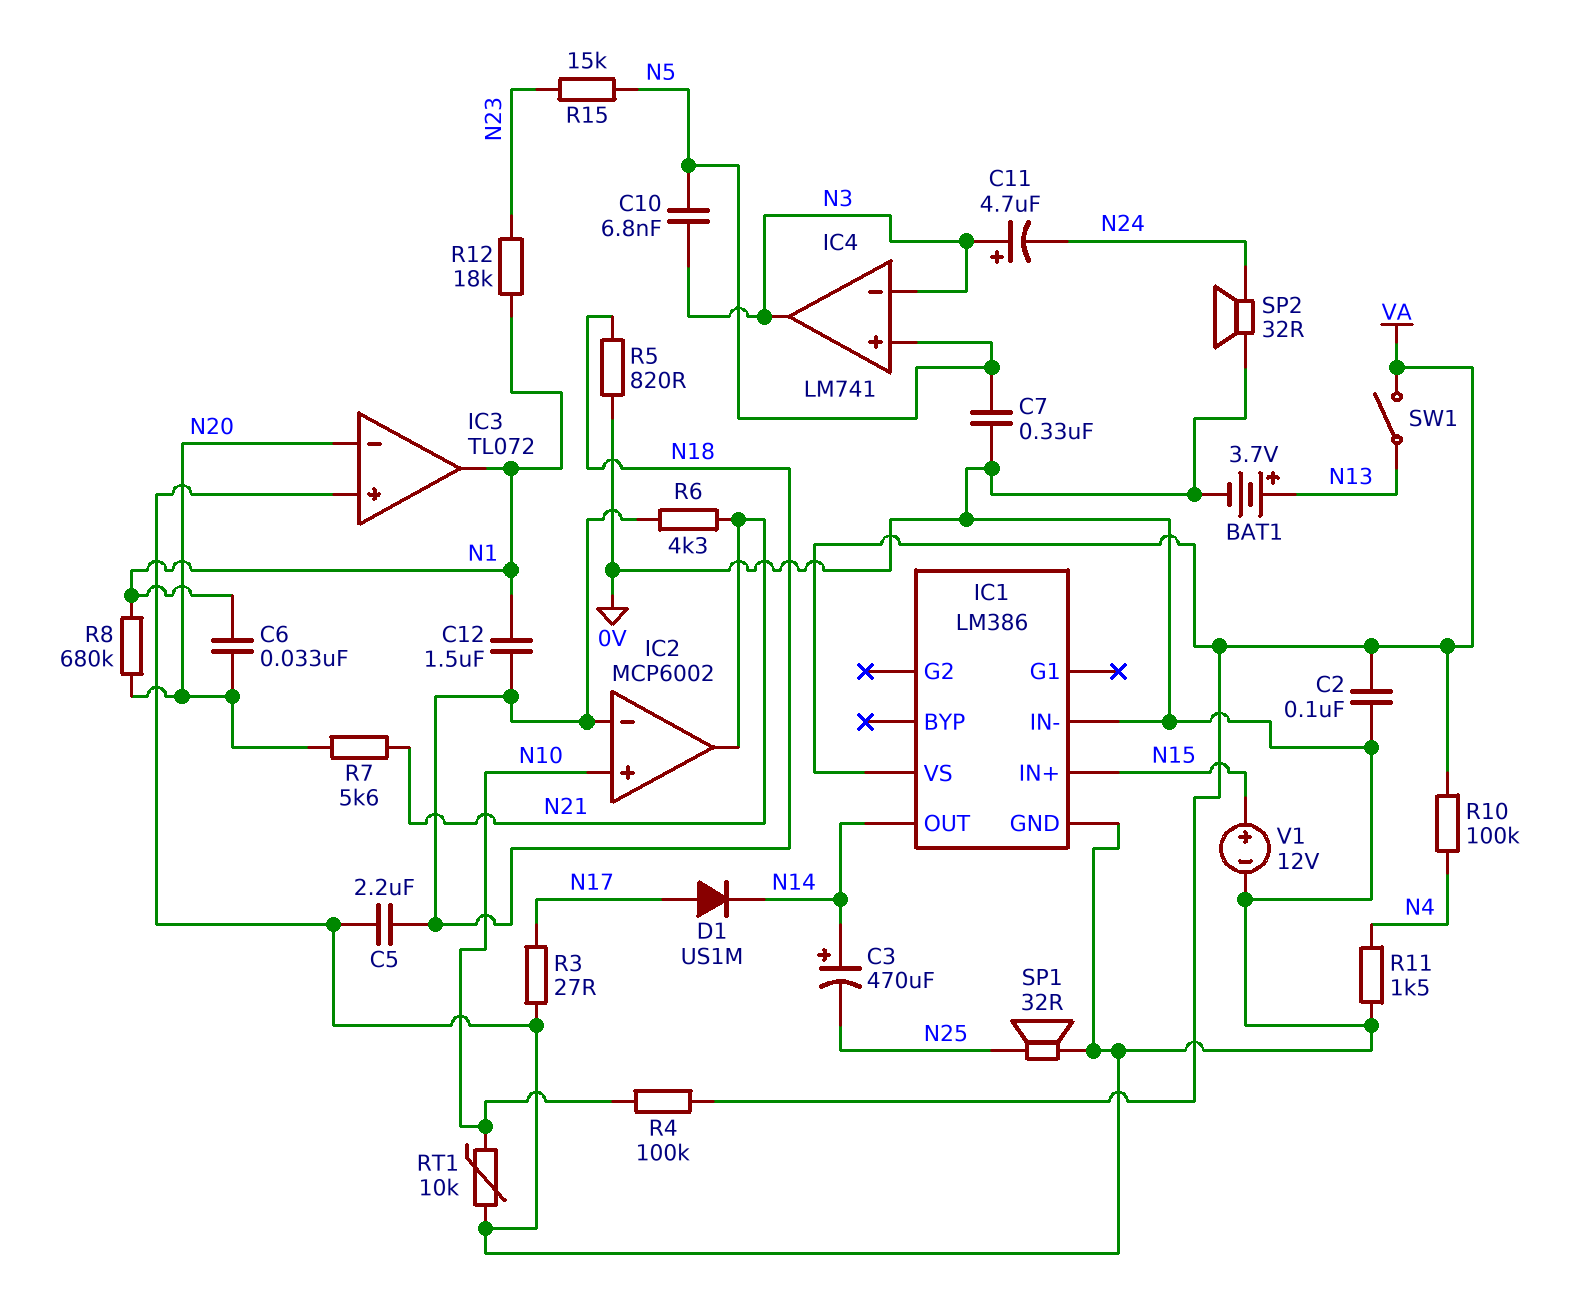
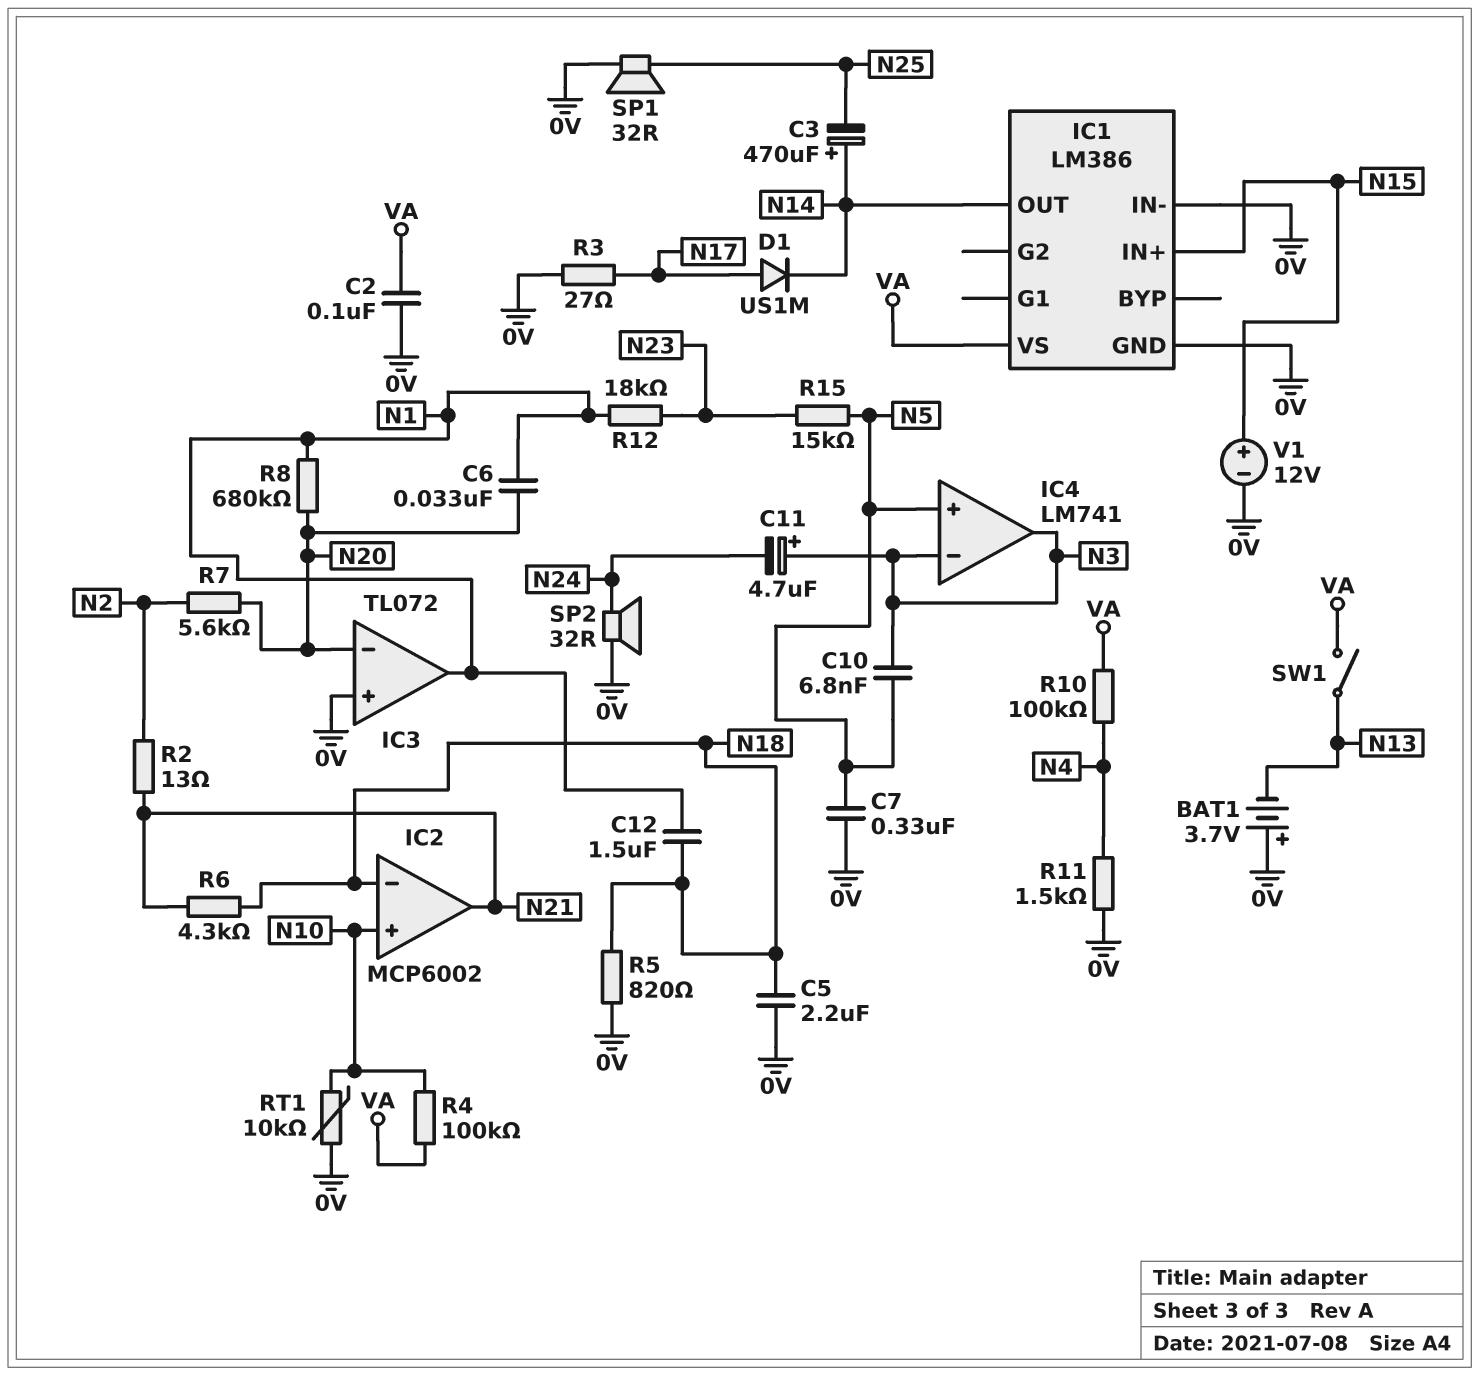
BAT1: 3.7V (plus N13, minus 0V) -> 3.7V (plus 0V, minus N13)
R2: none -> 13 (N2, N21)
R7: 5.6k (N20, N21) -> 5.6k (N2, N20)

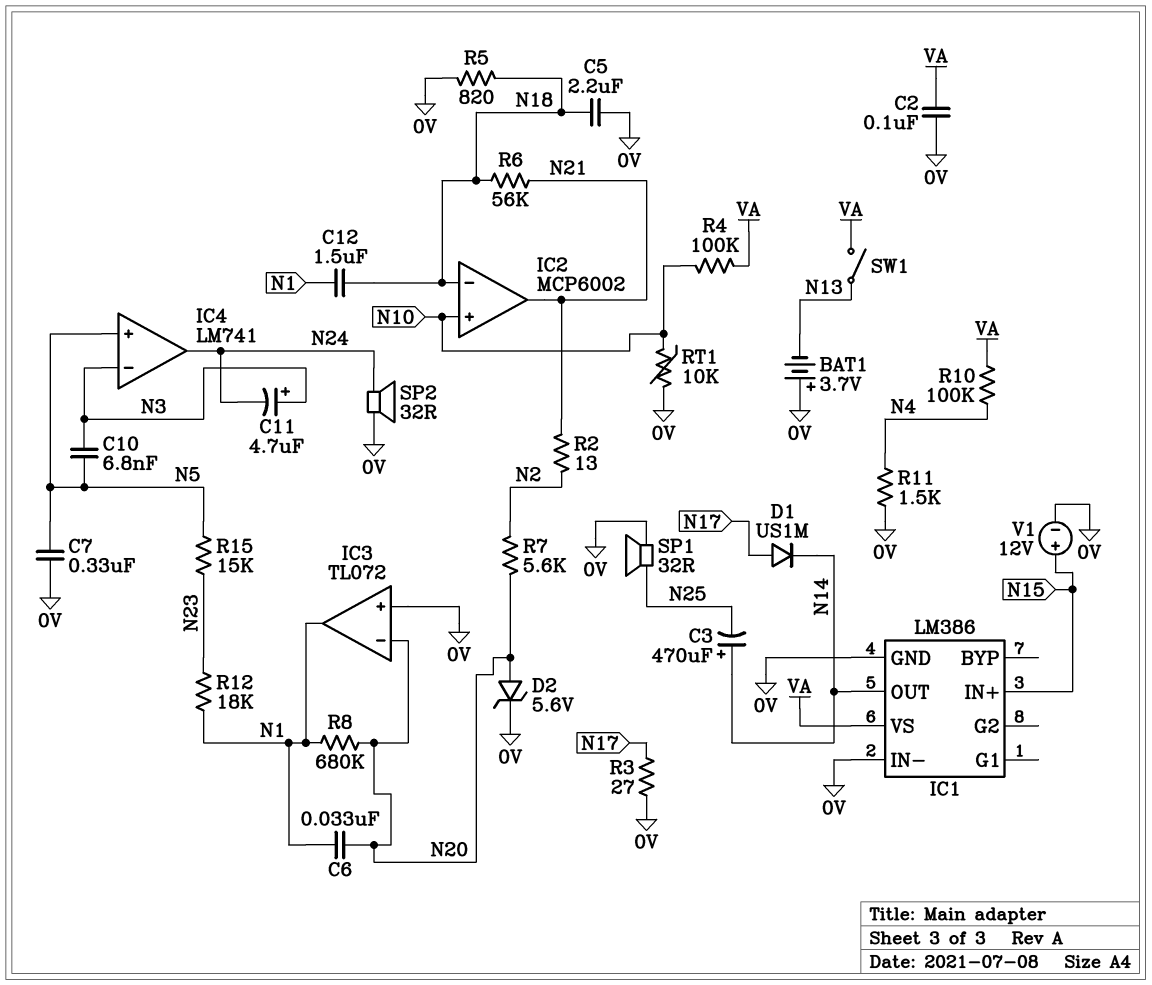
D2: none -> zener 5.6V (A N20, K 0V)
IC4 pin out: N3 -> N24
R6: 4.3k (N18, N21) -> 56k (N18, N21)

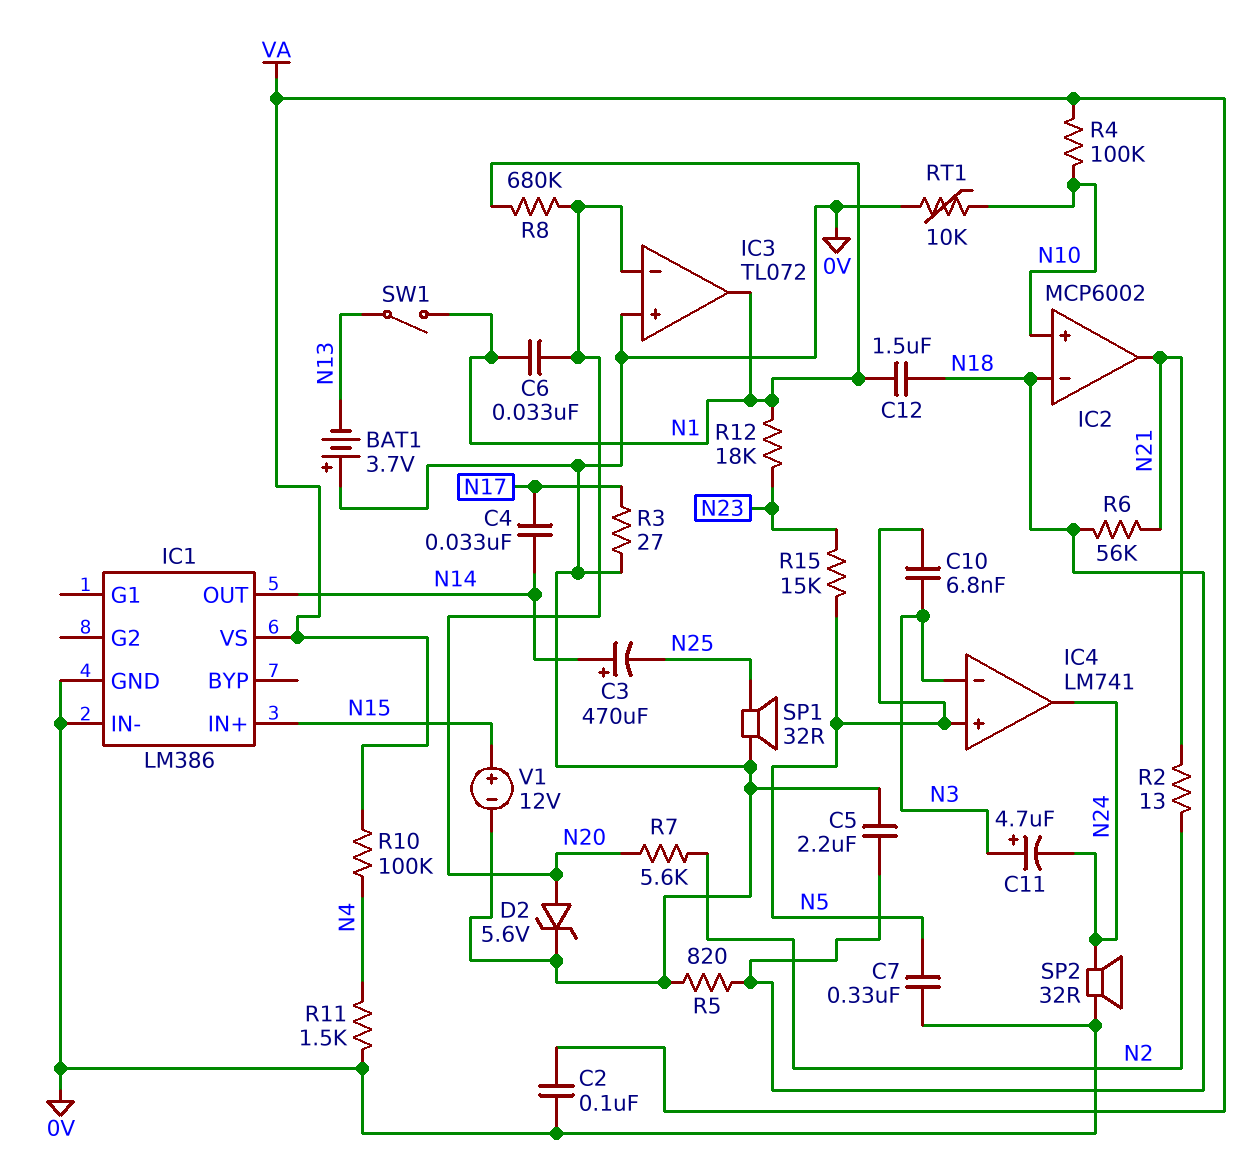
C4: none -> 33nF (N14, N17)
D1: diode US1M (A N17, K N14) -> none
SW1: switch (N13, VA) -> switch (N1, N13)

